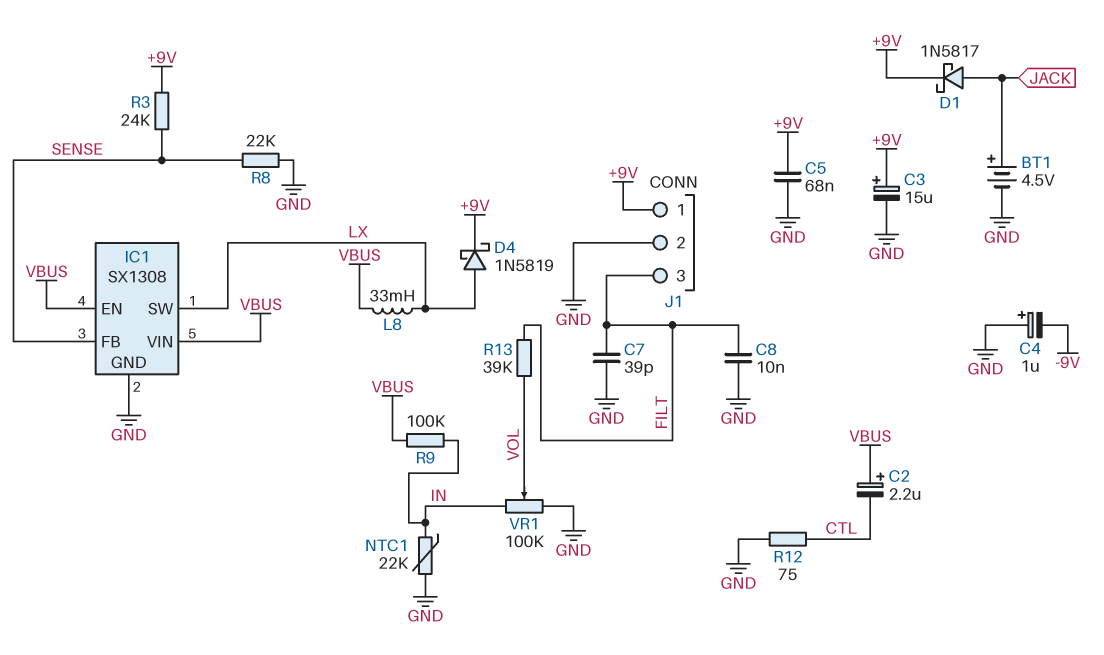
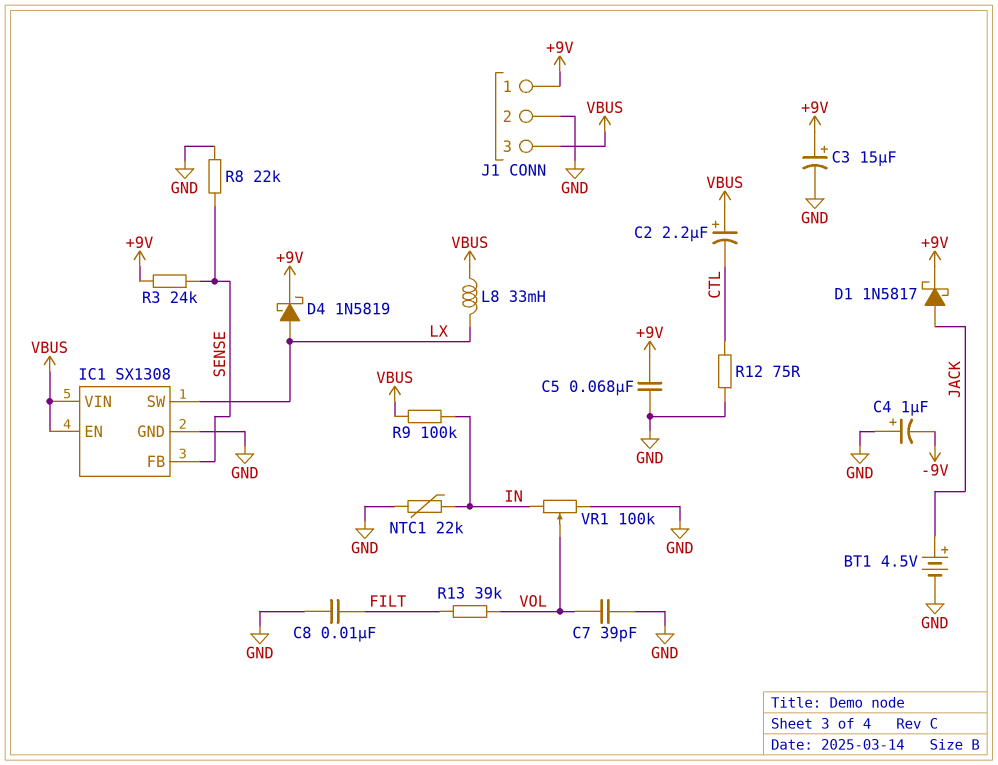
C7: 39pF (FILT, GND) -> 39pF (GND, VOL)
J1 pin 3: FILT -> VBUS

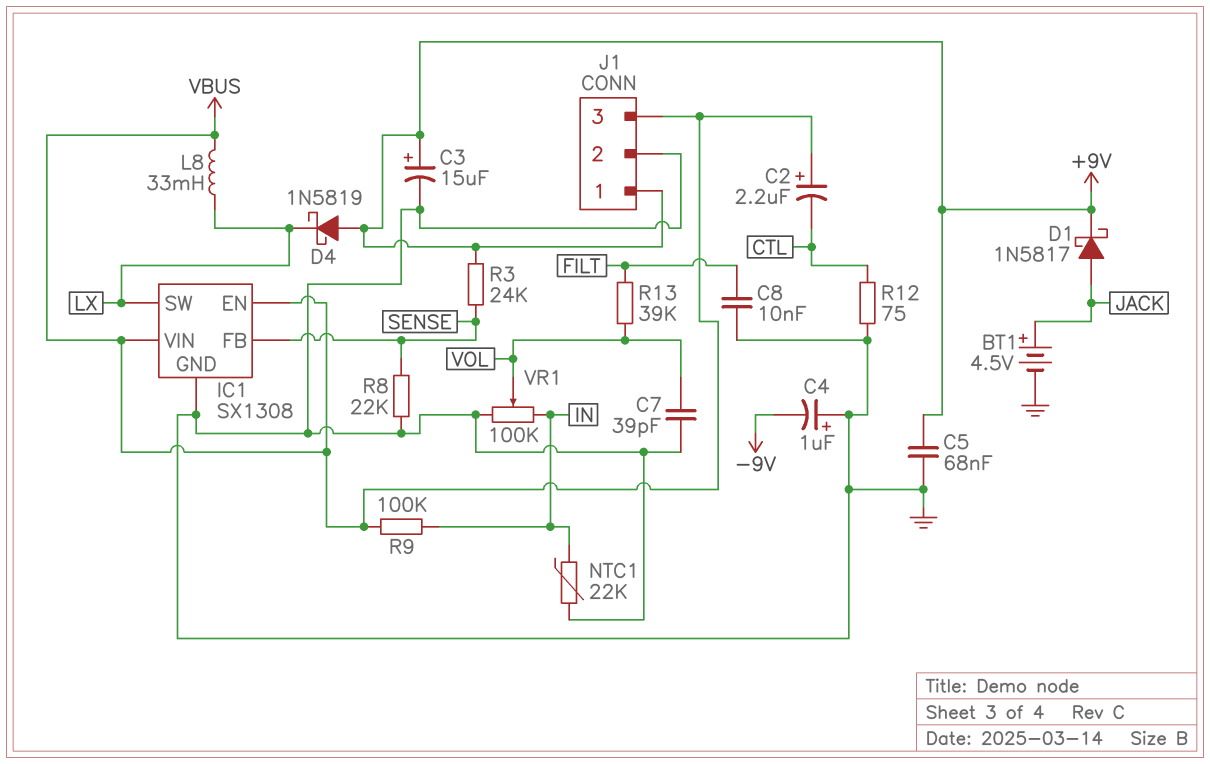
D4: schottky 1N5819 (A LX, K +9V) -> schottky 1N5819 (A +9V, K LX)

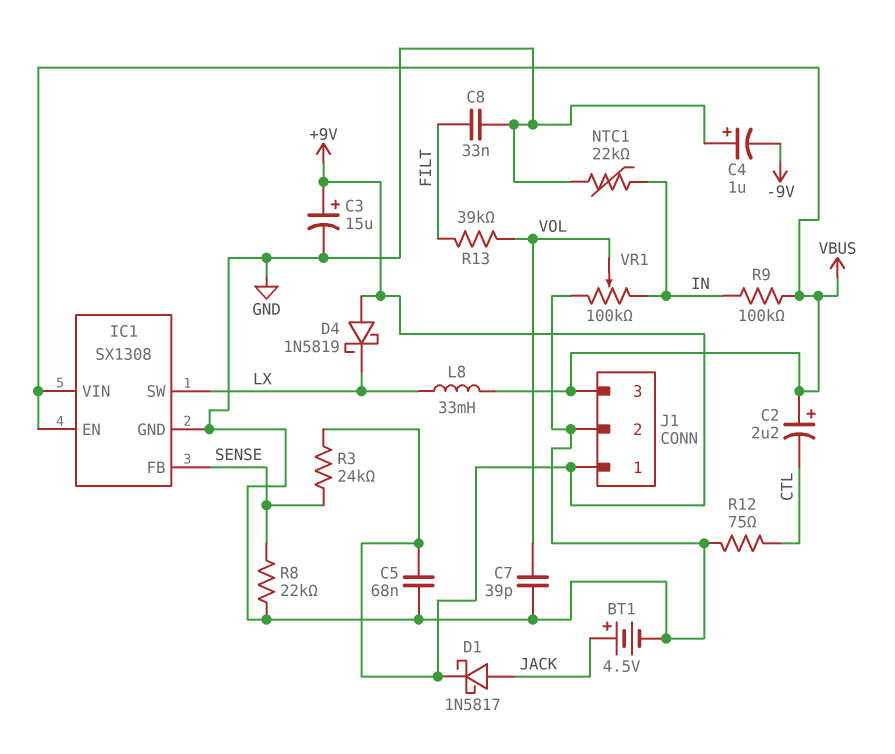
C8: 10nF (FILT, GND) -> 33nF (FILT, GND)

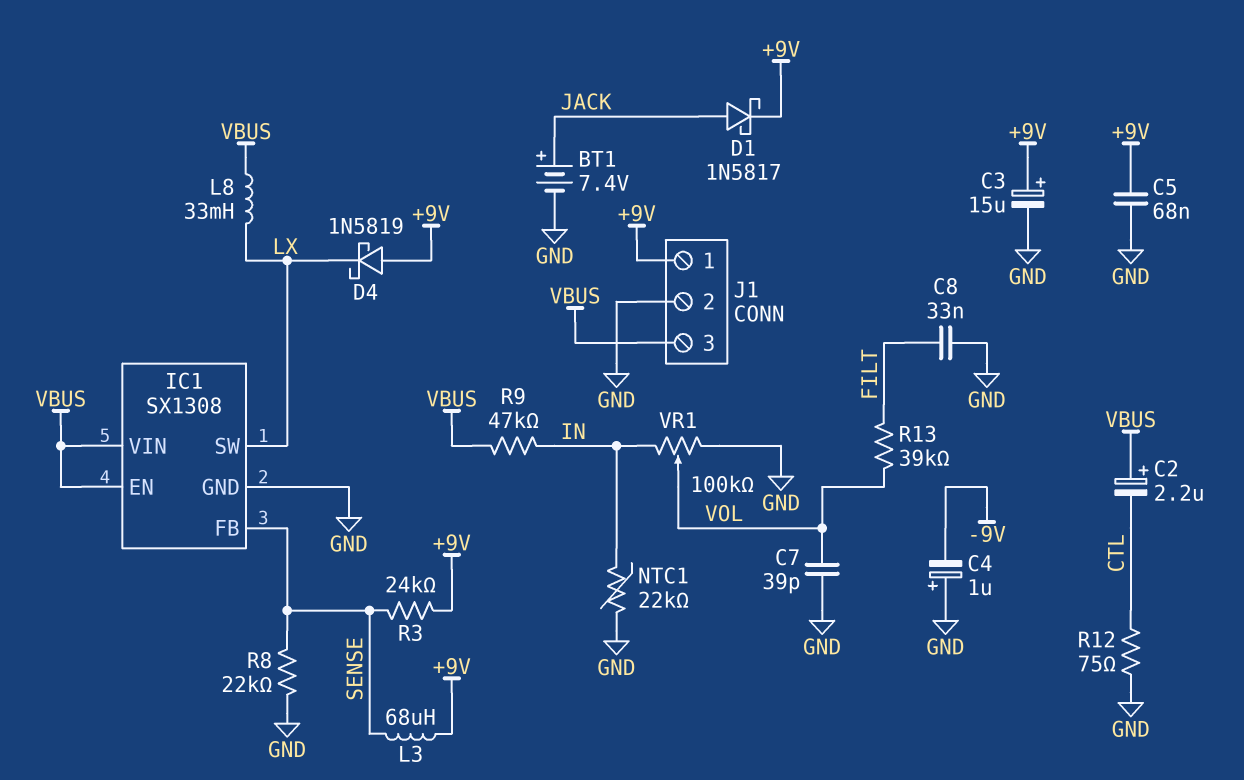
BT1: 4.5V (plus JACK, minus GND) -> 7.4V (plus JACK, minus GND)
L3: none -> 68uH (+9V, SENSE)
R9: 100k (IN, VBUS) -> 47k (IN, VBUS)

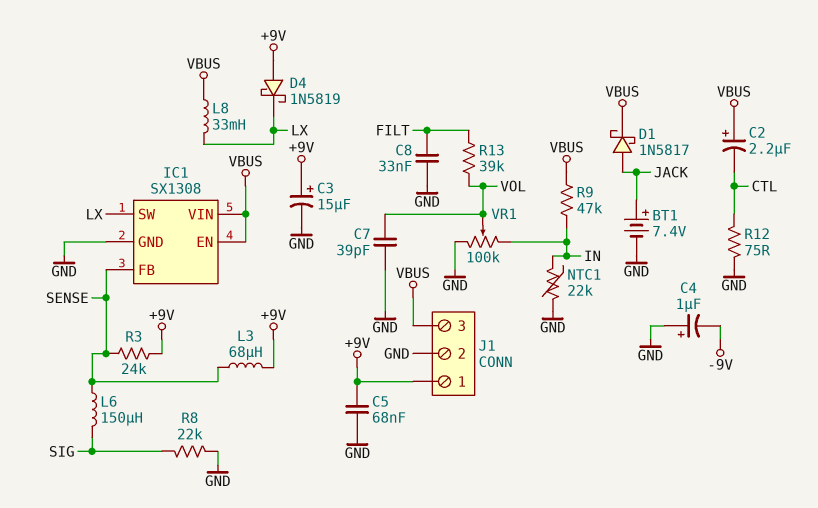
D1: schottky 1N5817 (A JACK, K +9V) -> schottky 1N5817 (A JACK, K VBUS)
L6: none -> 150uH (SENSE, SIG)
R8: 22k (GND, SENSE) -> 22k (GND, SIG)

